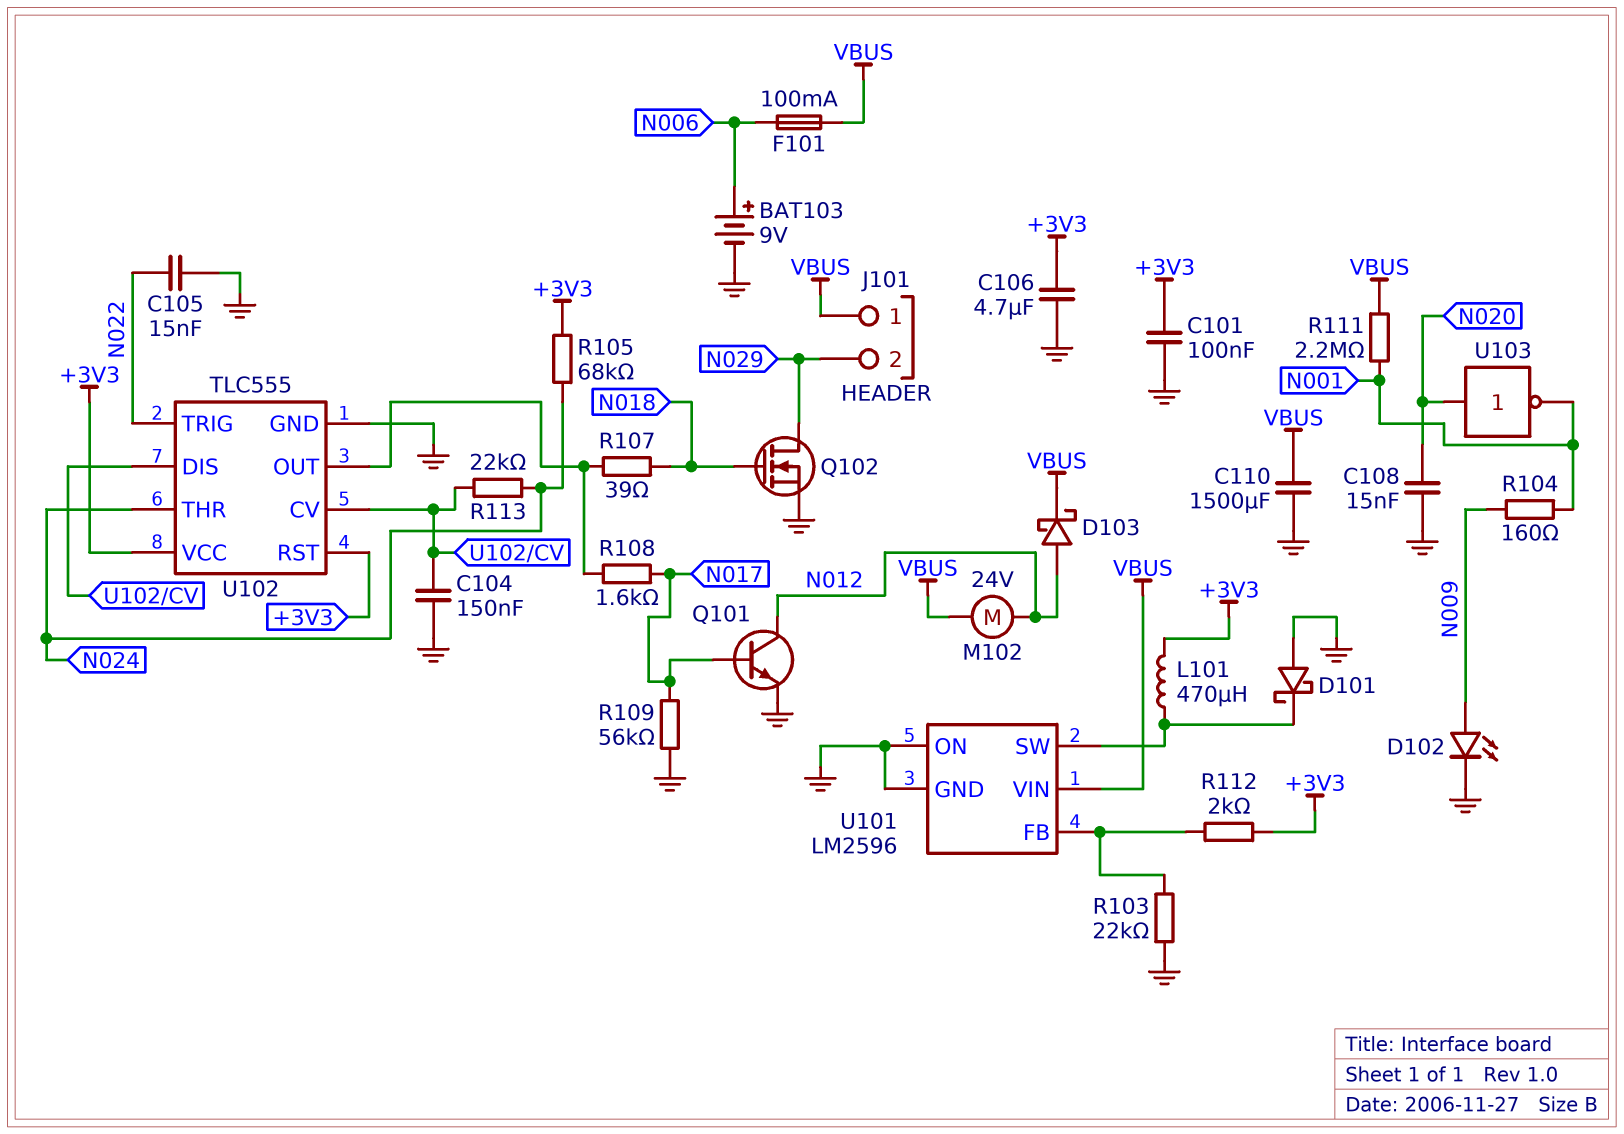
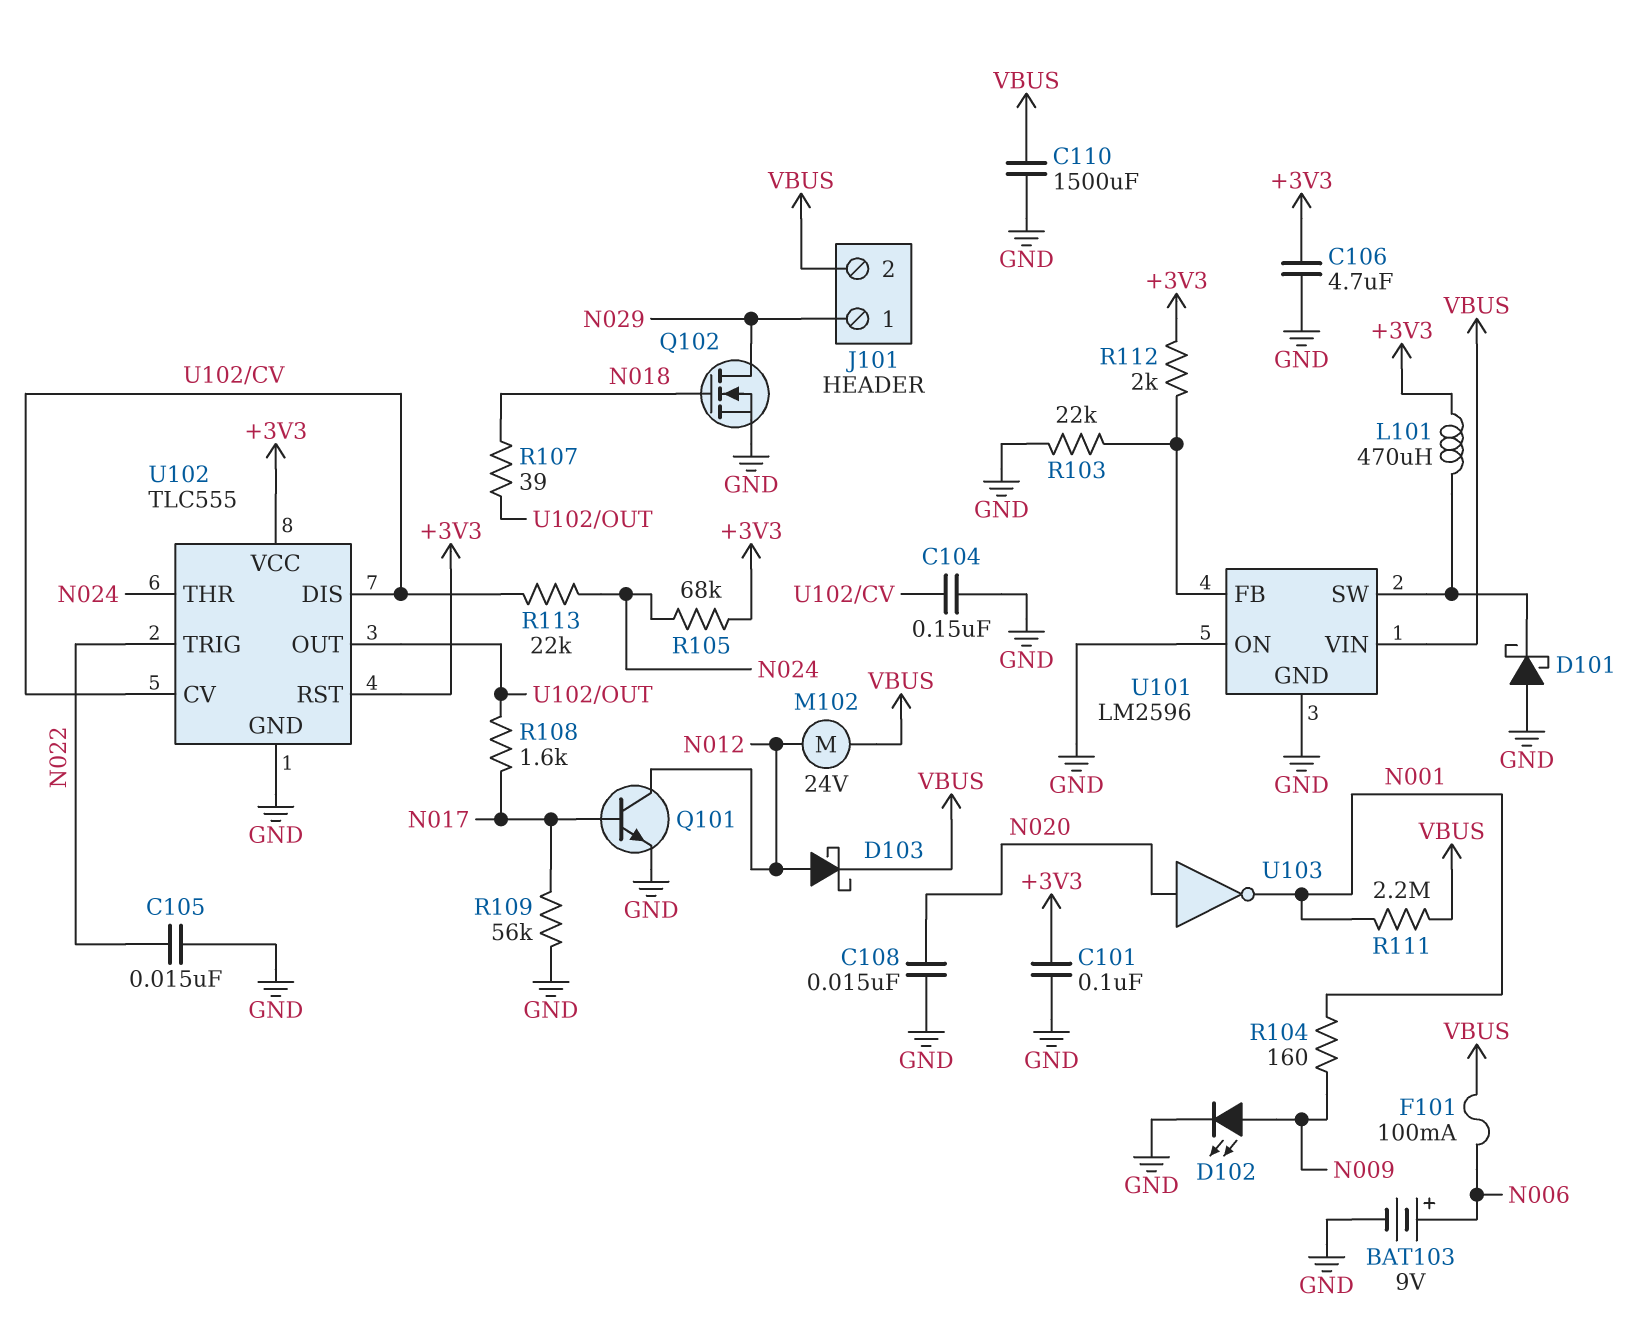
J101 pin 1: VBUS -> N029
J101 pin 2: N029 -> VBUS

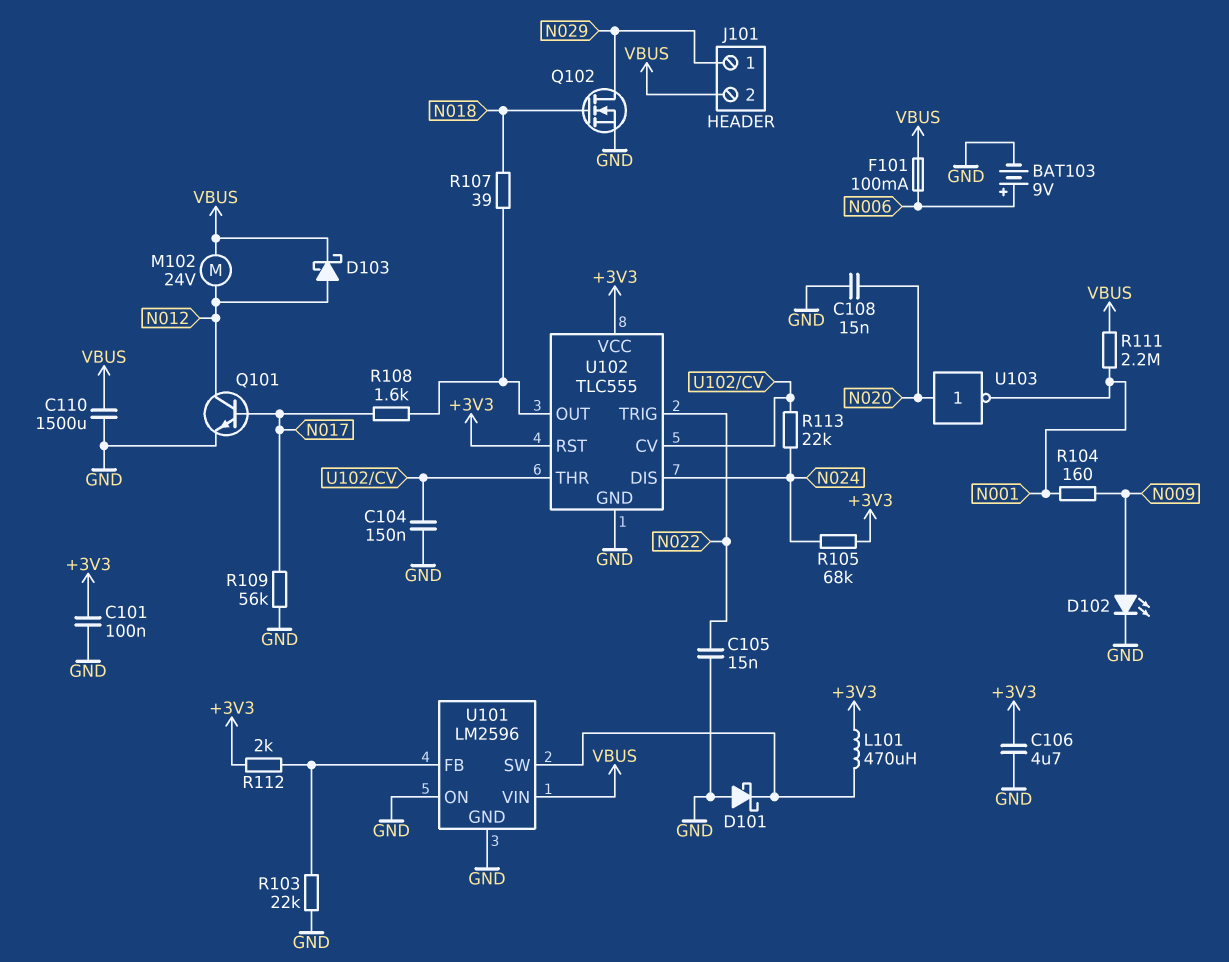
U102 pin DIS: U102/CV -> N024
U102 pin THR: N024 -> U102/CV

